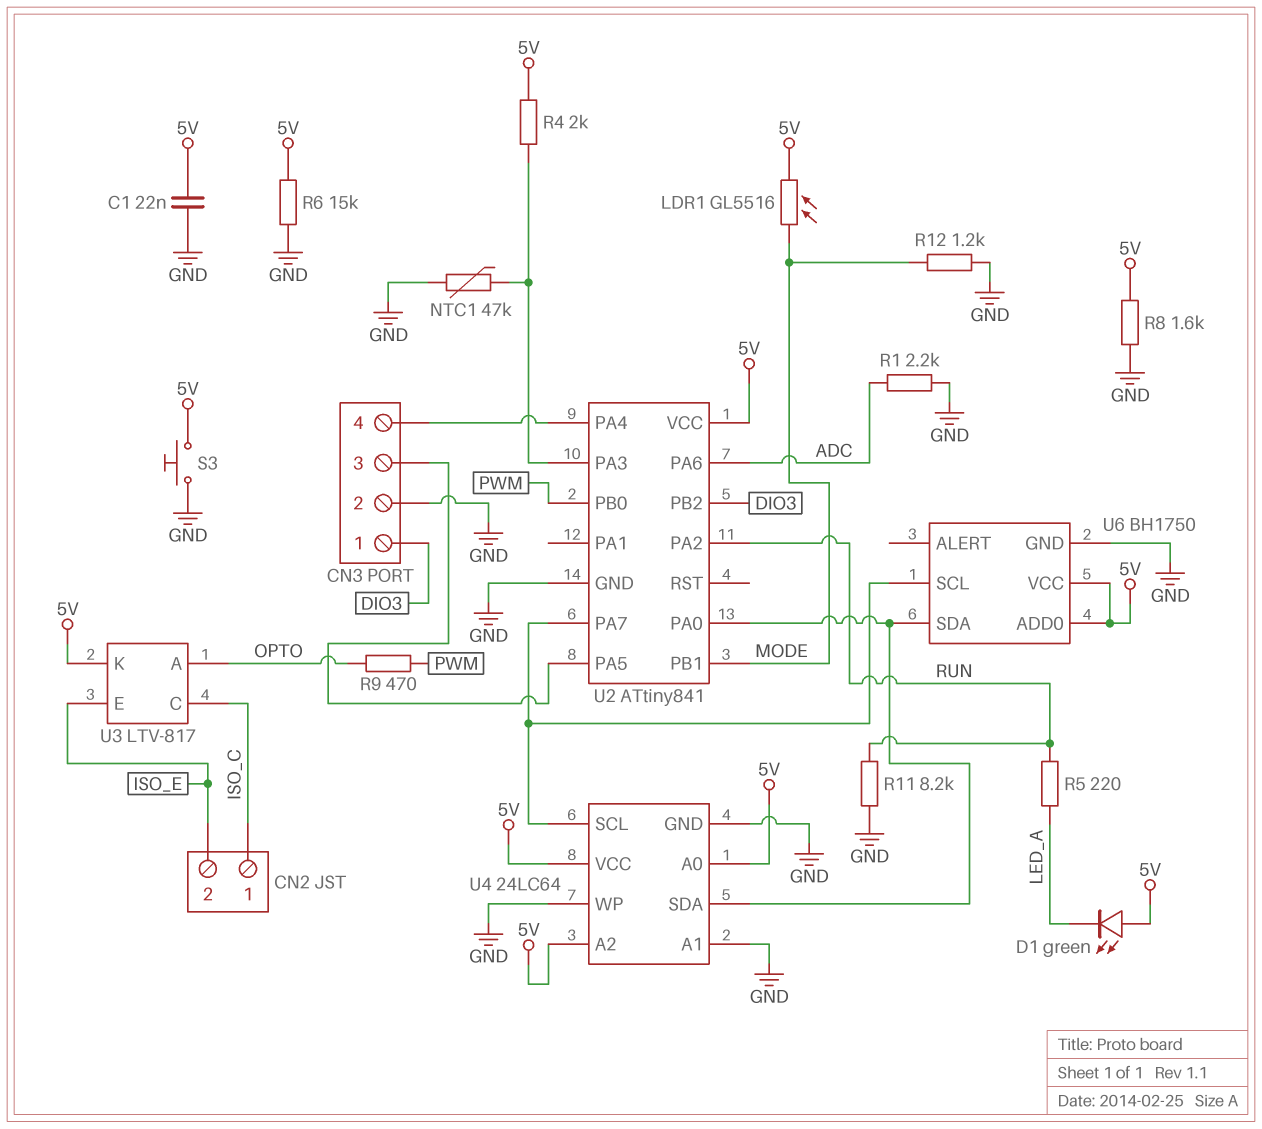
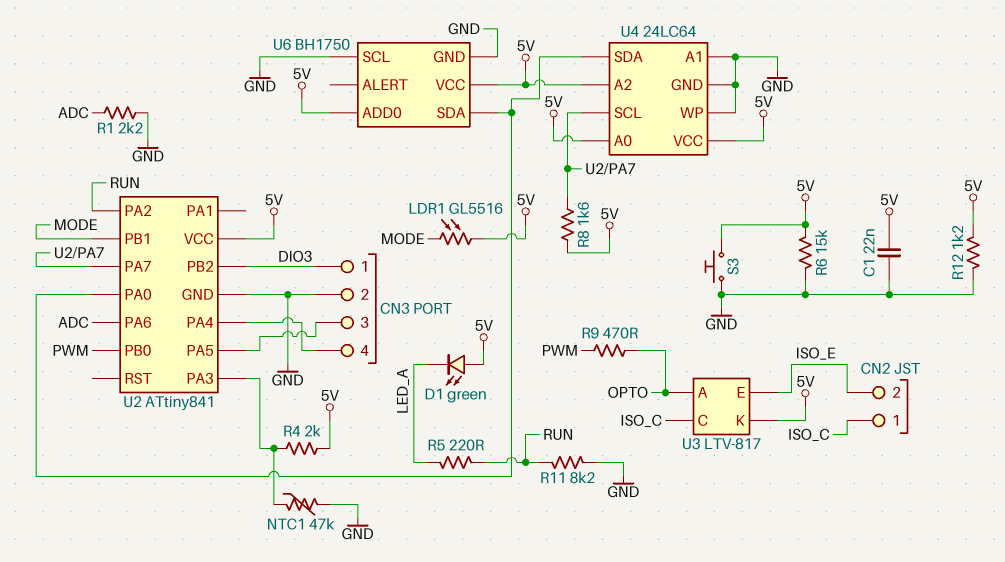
R8: 1.6k (5V, GND) -> 1.6k (5V, U2/PA7)
R12: 1.2k (GND, MODE) -> 1.2k (5V, GND)
U6 pin SCL: U2/PA7 -> GND

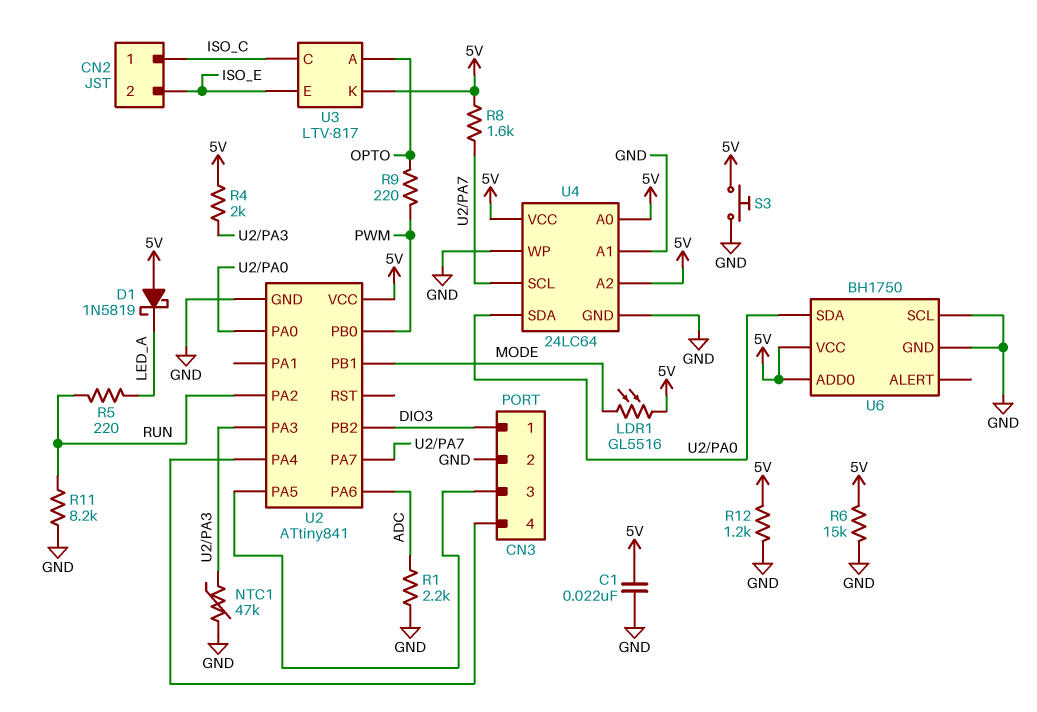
D1: LED green (A 5V, K LED_A) -> schottky 1N5819 (A 5V, K LED_A)
R9: 470 (OPTO, PWM) -> 220 (OPTO, PWM)

